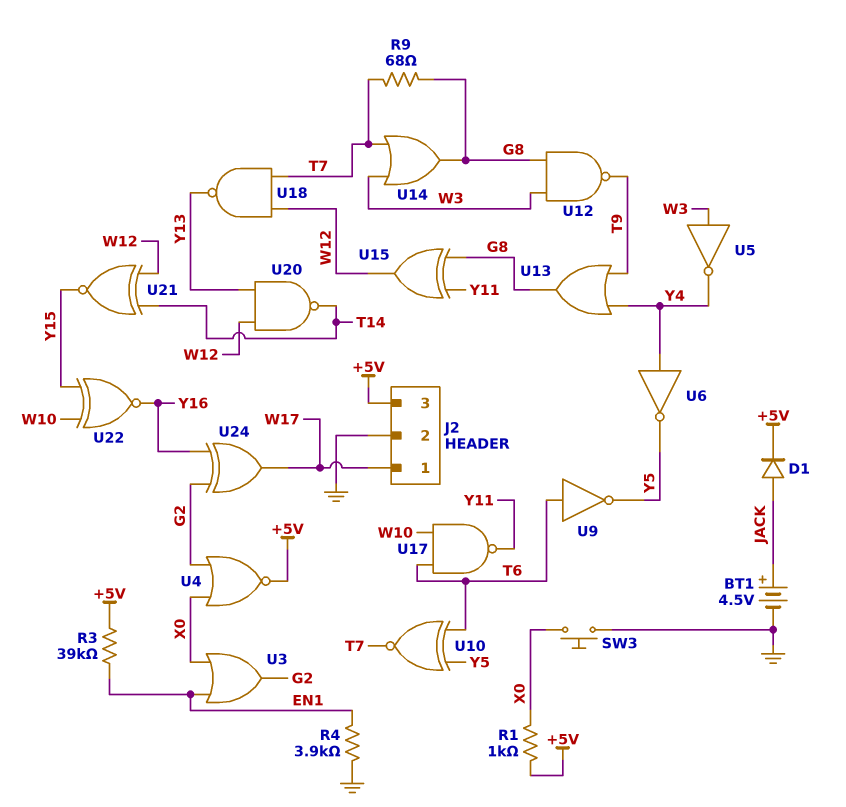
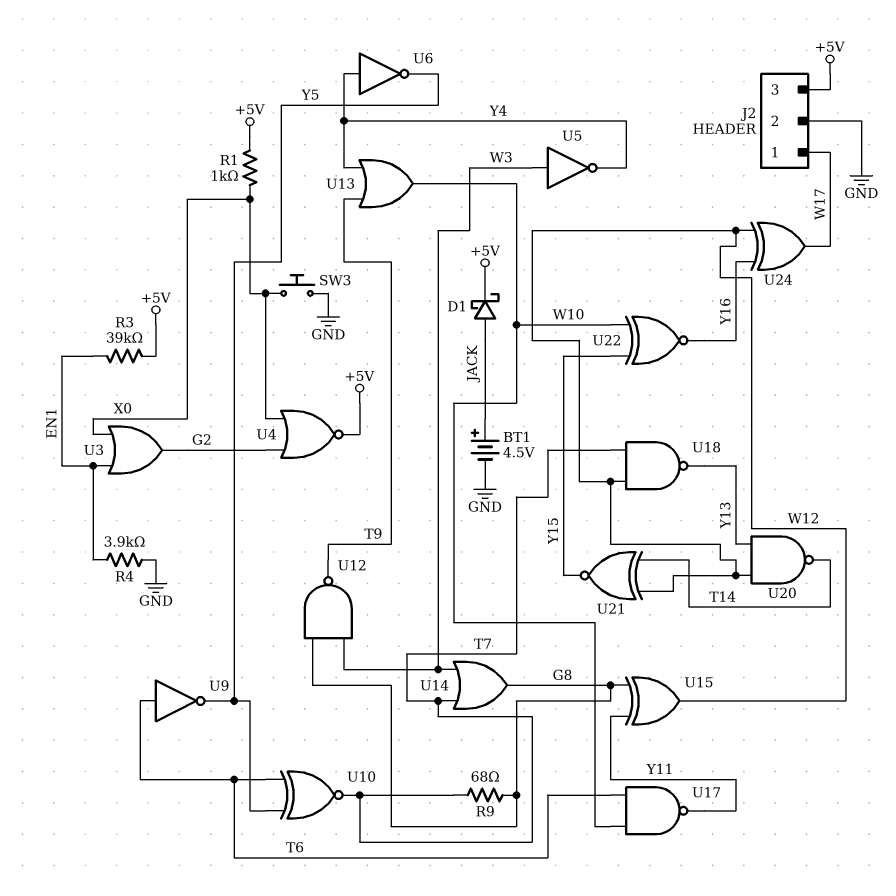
D1: diode (A JACK, K +5V) -> schottky (A JACK, K +5V)
U13: OR (in T9, in Y4, out G8) -> OR (in T9, in Y4, out W10)
U24: XOR (in G2, in Y16, out W17) -> XOR (in W12, in Y16, out W17)

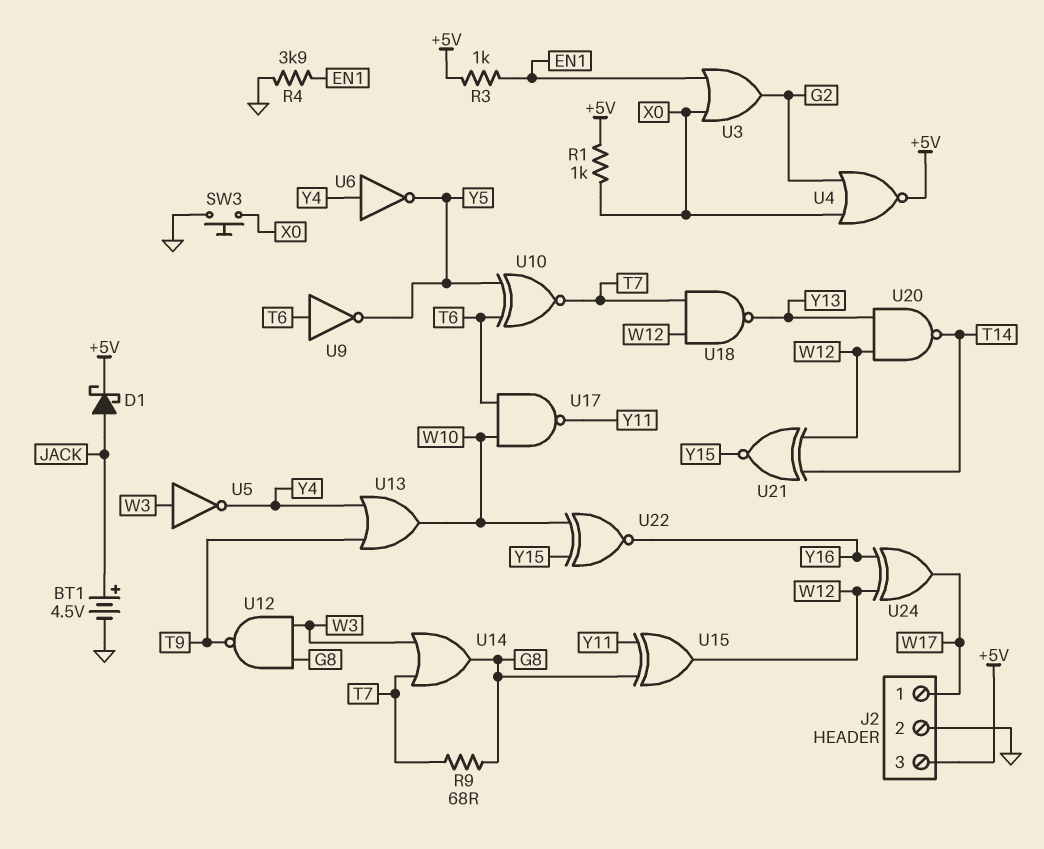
R3: 39k (+5V, EN1) -> 1k (+5V, EN1)

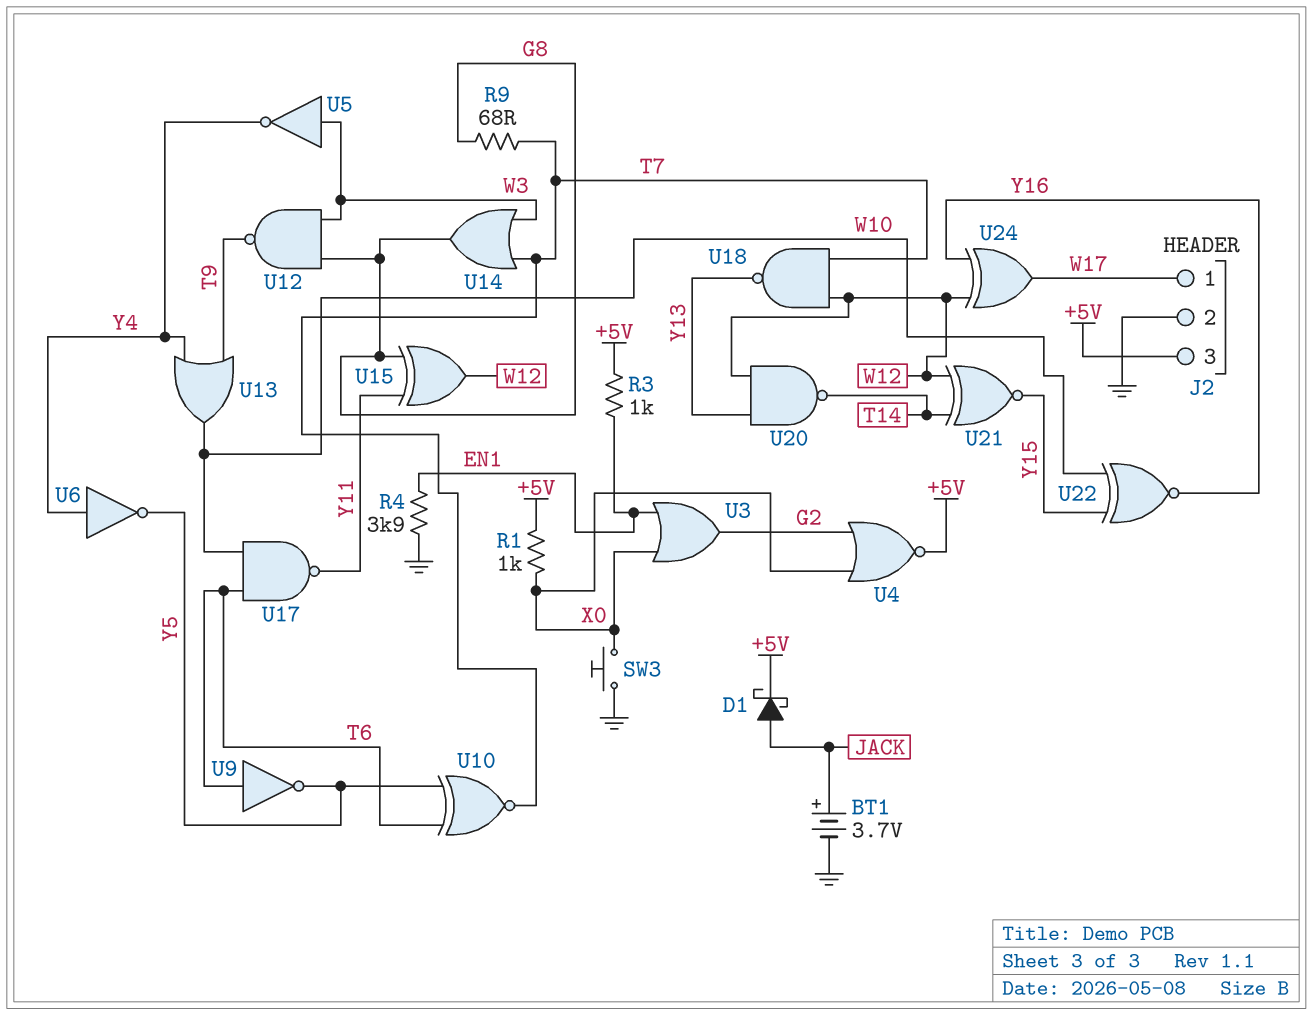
BT1: 4.5V (plus JACK, minus GND) -> 3.7V (plus JACK, minus GND)

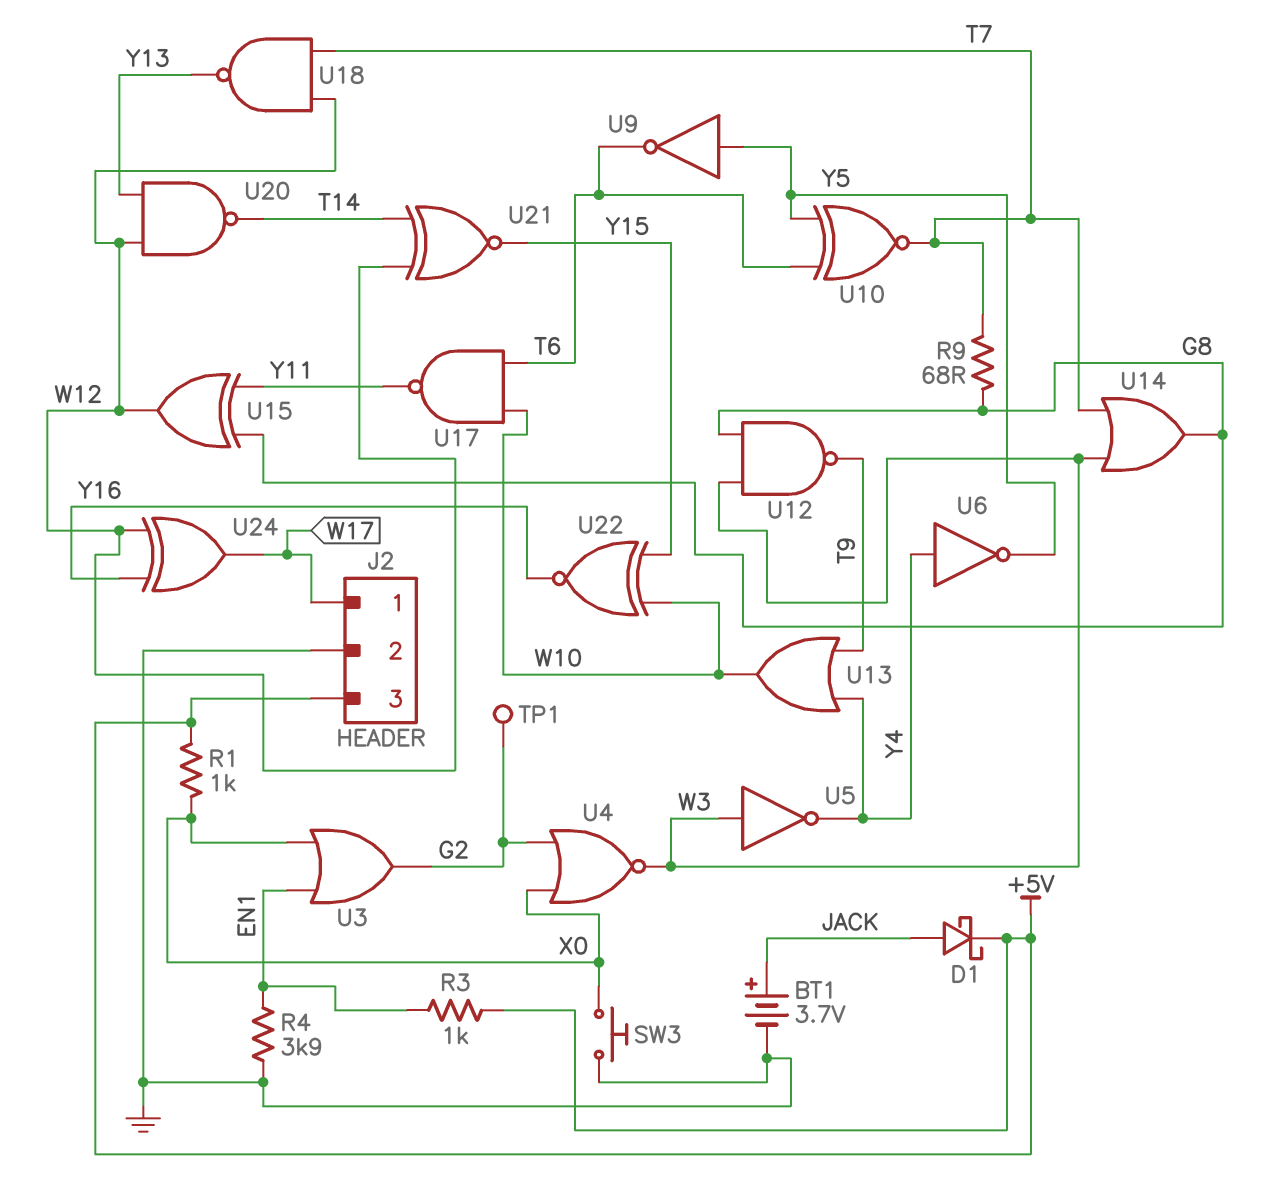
TP1: none -> test point (G2)
U4: NOR (in G2, in X0, out +5V) -> NOR (in G2, in X0, out W3)
U9: NOT (in T6, out Y5) -> NOT (in Y5, out T6)

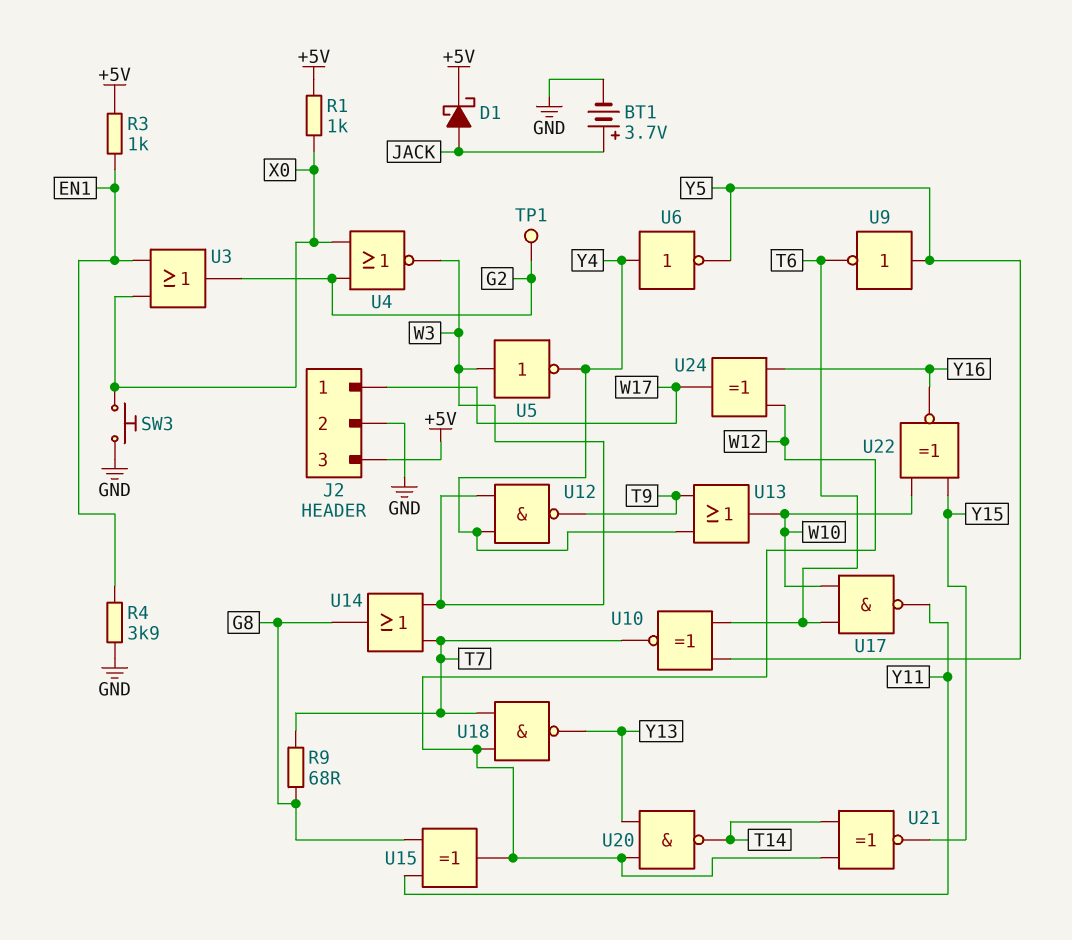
U12: NAND (in G8, in W3, out T9) -> NAND (in W3, in Y4, out T9)

